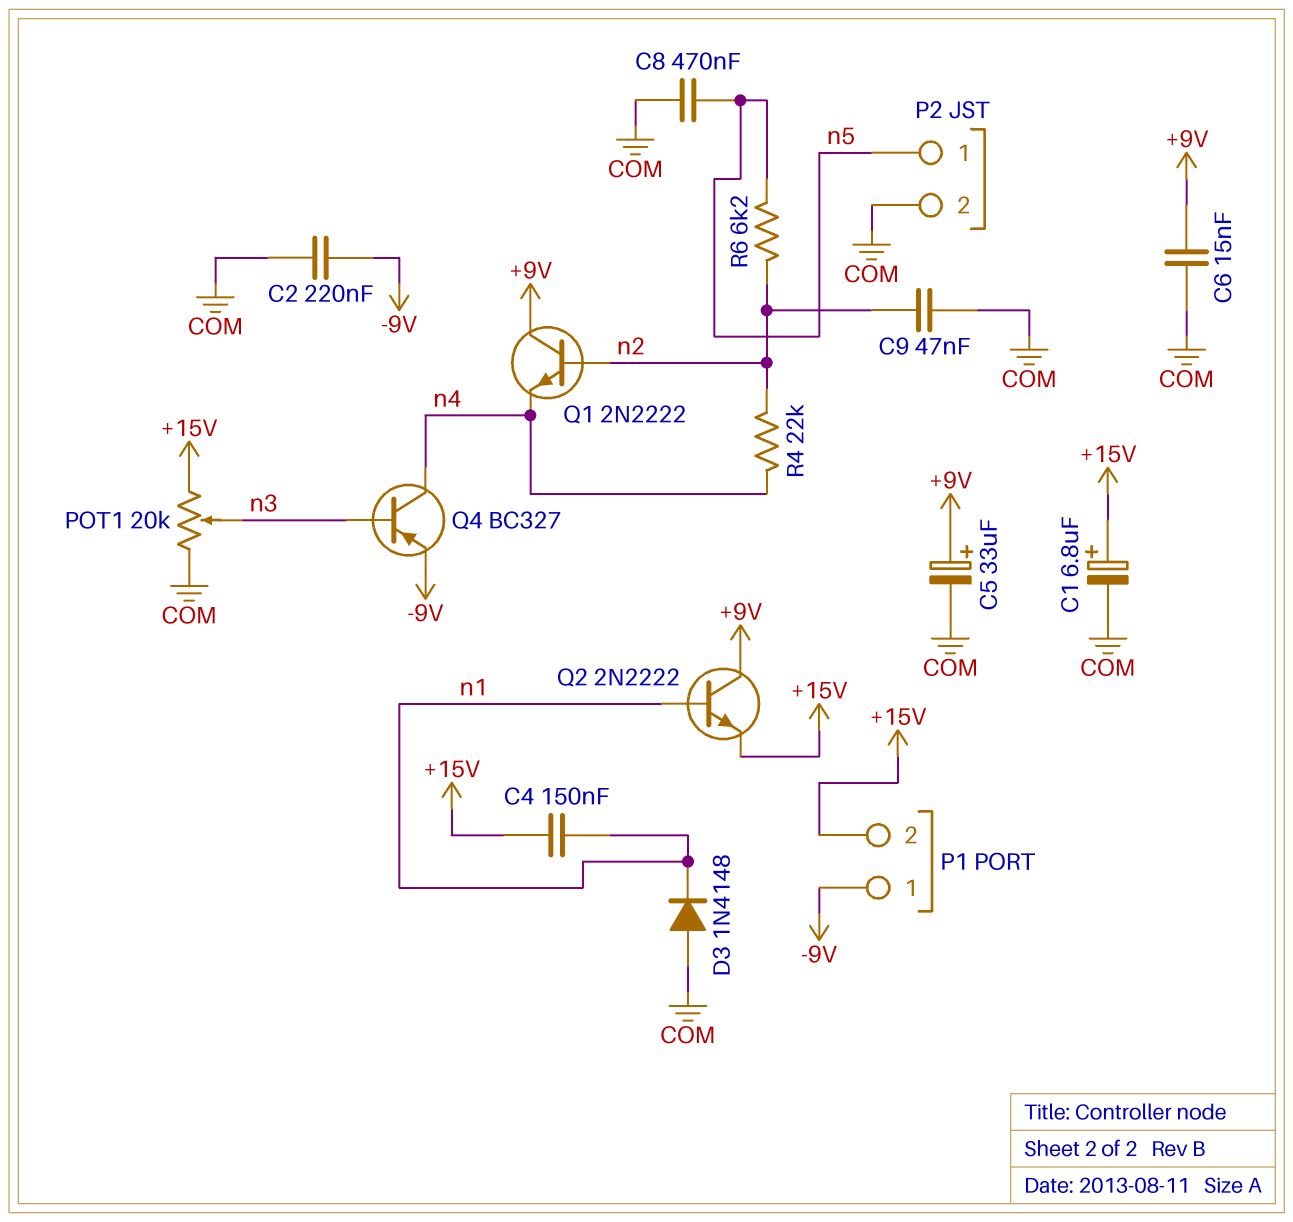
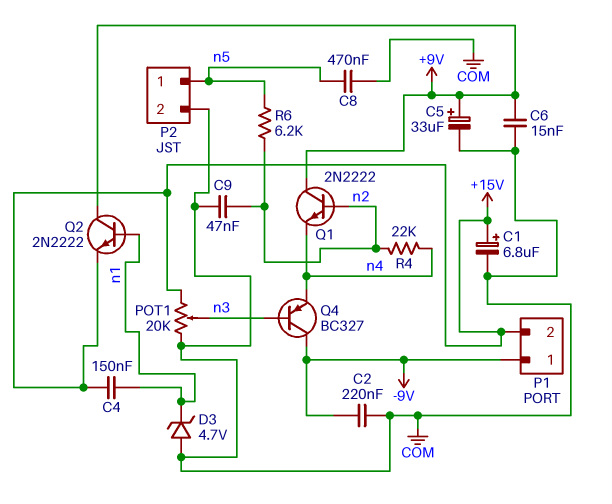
D3: diode 1N4148 (A COM, K n1) -> zener 4.7V (A COM, K n1)
Q4: PNP BC327 (B n3, C n4, E -9V) -> PNP BC327 (B n3, C -9V, E n4)

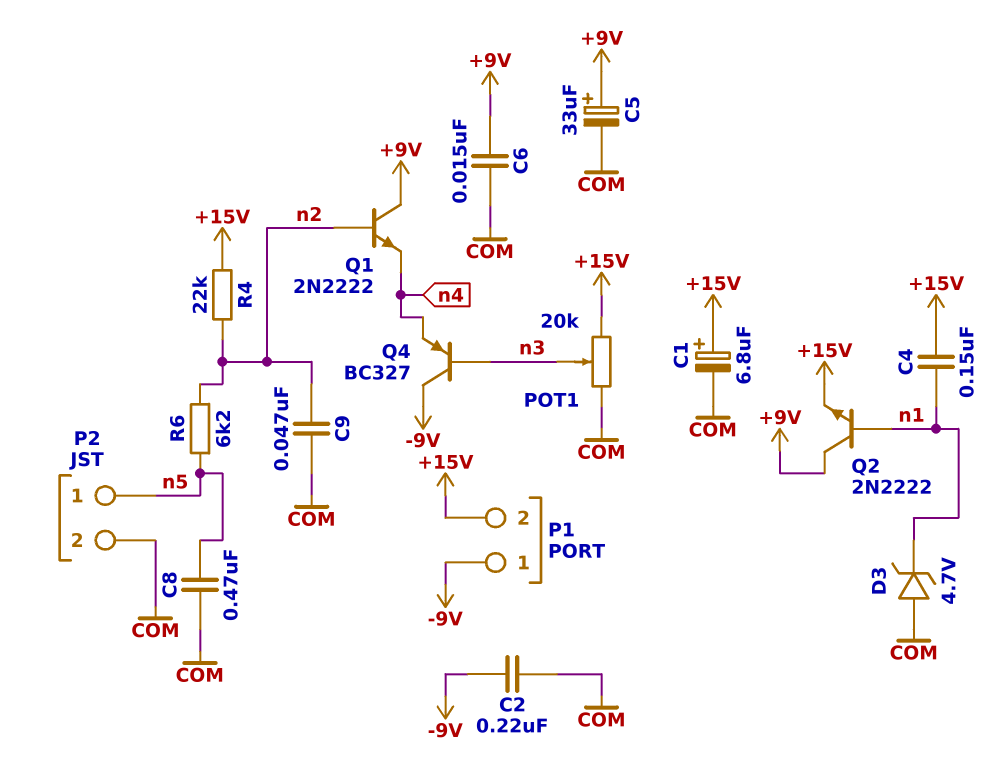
R4: 22k (n2, n4) -> 22k (+15V, n2)

